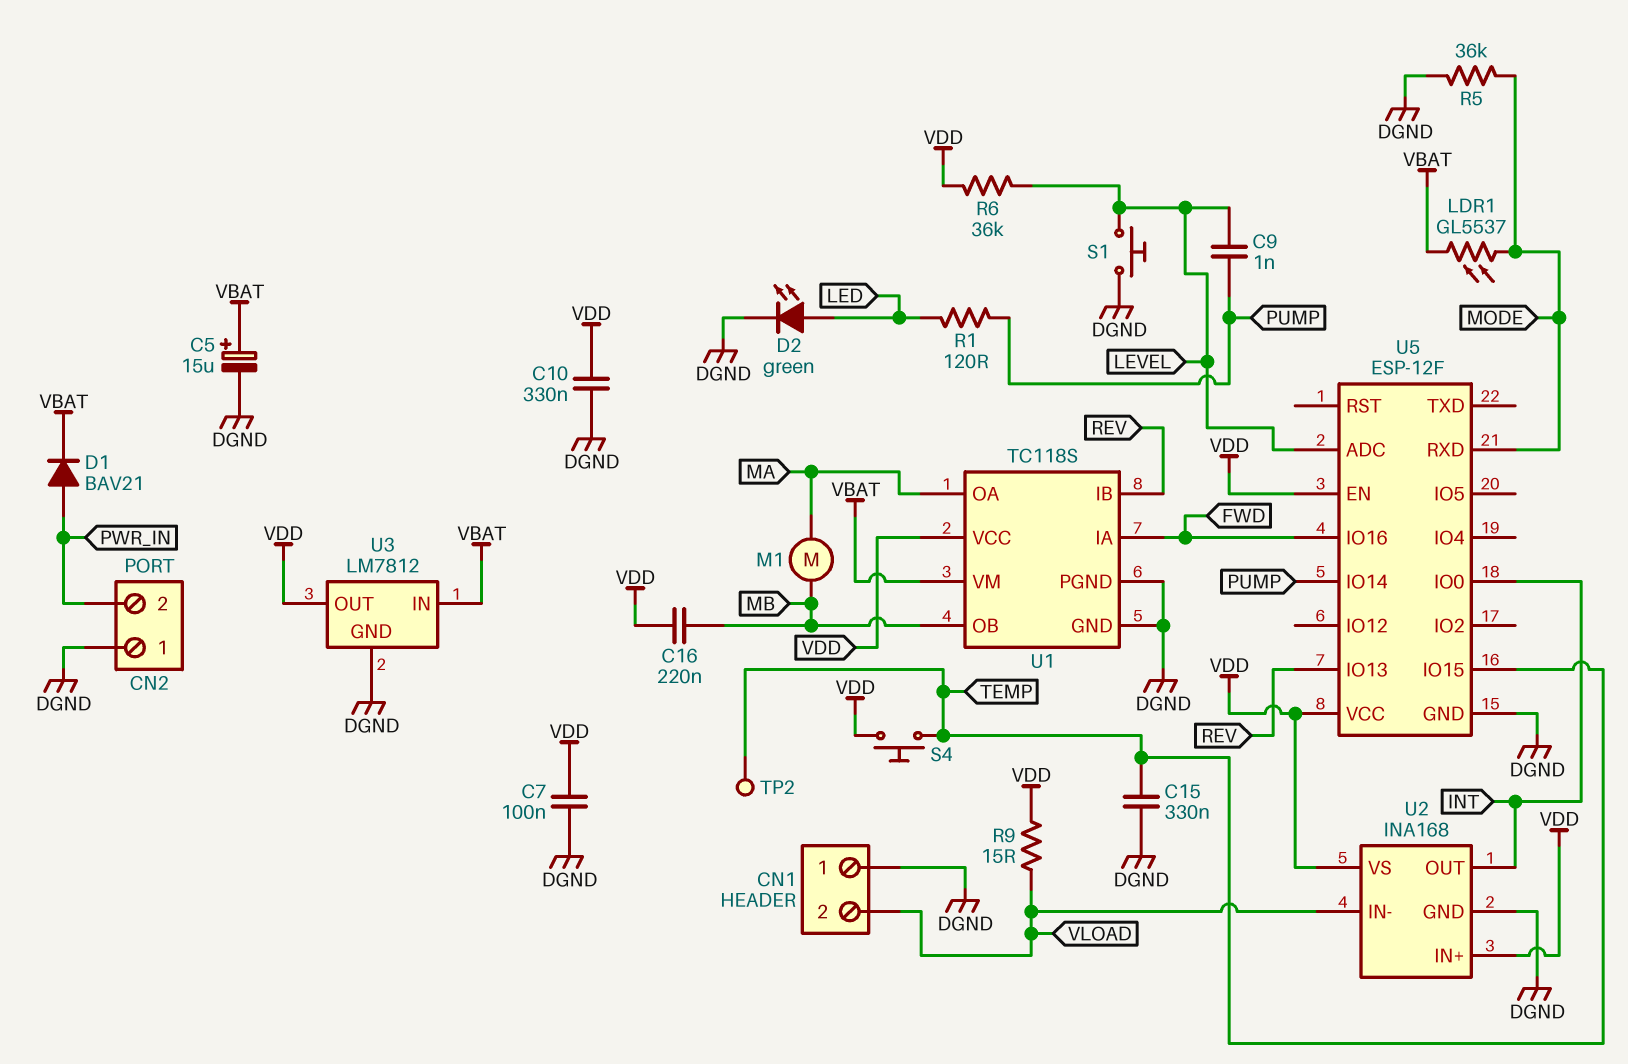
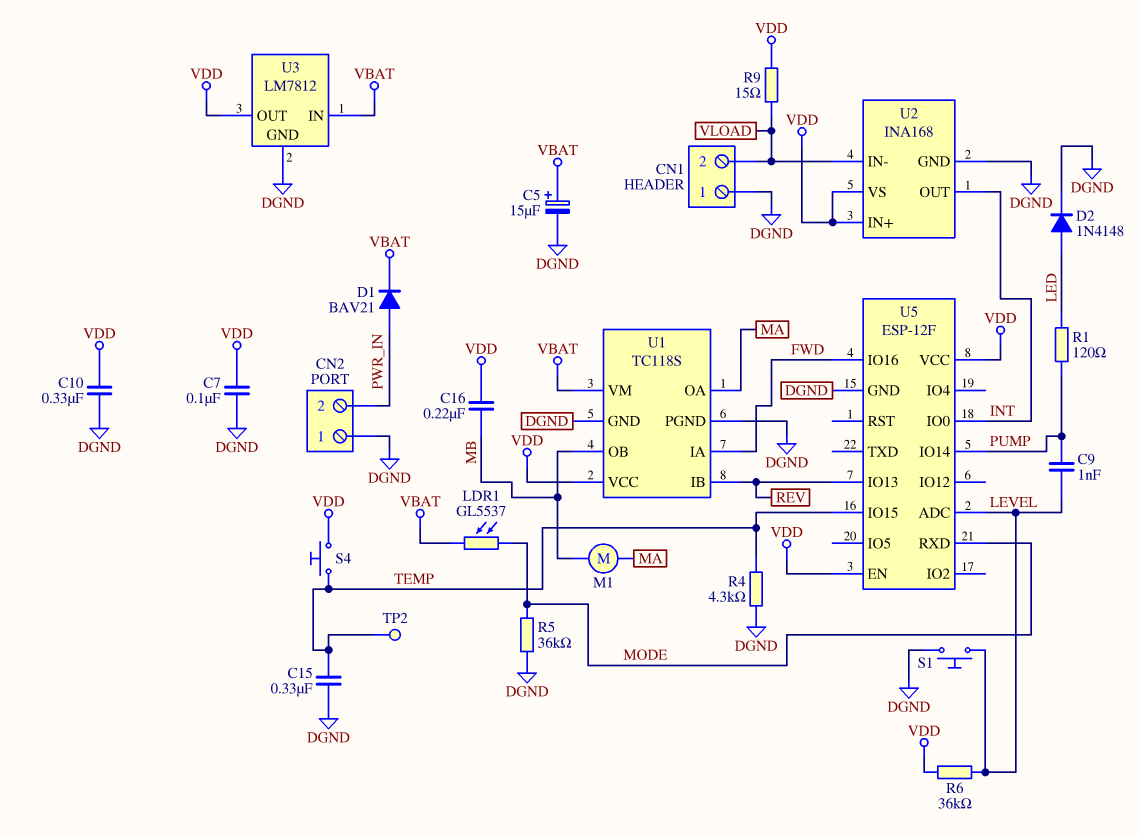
D2: LED green (A LED, K DGND) -> diode 1N4148 (A LED, K DGND)
R4: none -> 4.3k (DGND, TEMP)

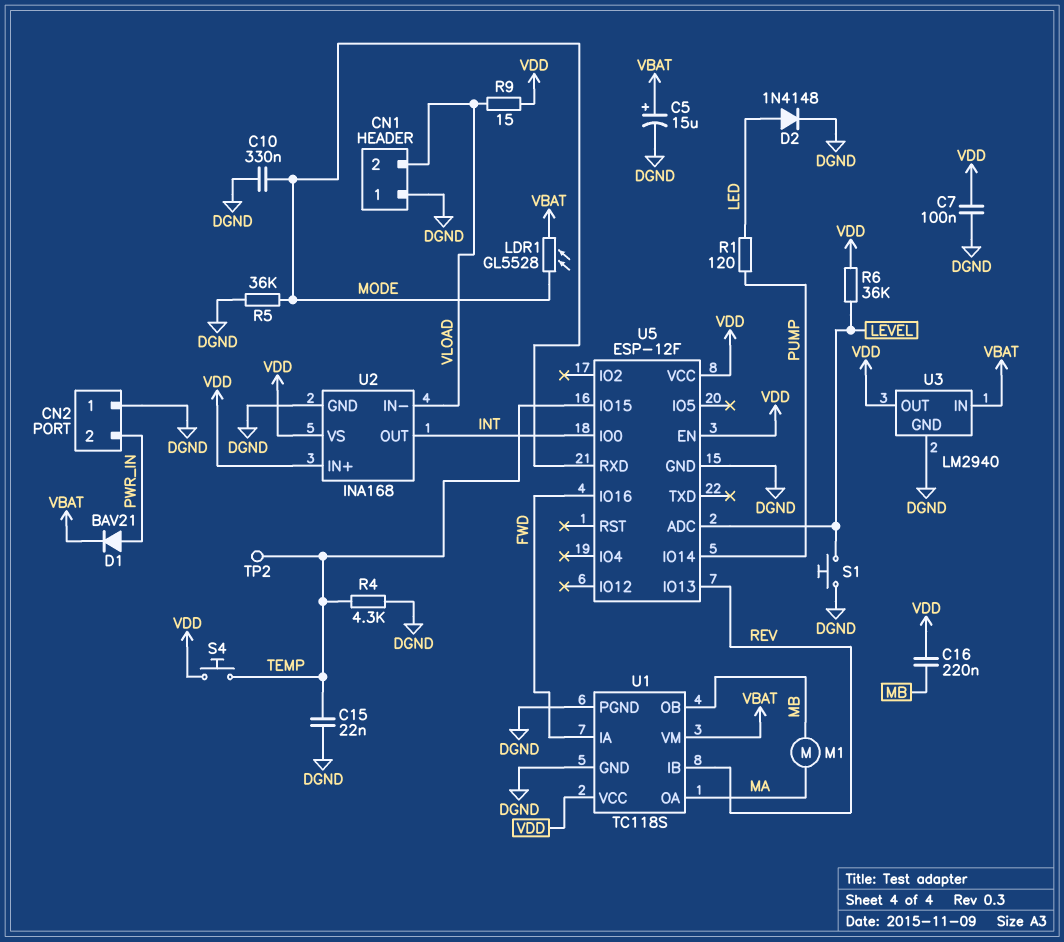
C9: 1nF (LEVEL, PUMP) -> none
C10: 330nF (DGND, VDD) -> 330nF (DGND, MODE)
C15: 330nF (DGND, TEMP) -> 22nF (DGND, TEMP)
LDR1: GL5537 (MODE, VBAT) -> GL5528 (MODE, VBAT)
U3: LM7812 -> LM2940

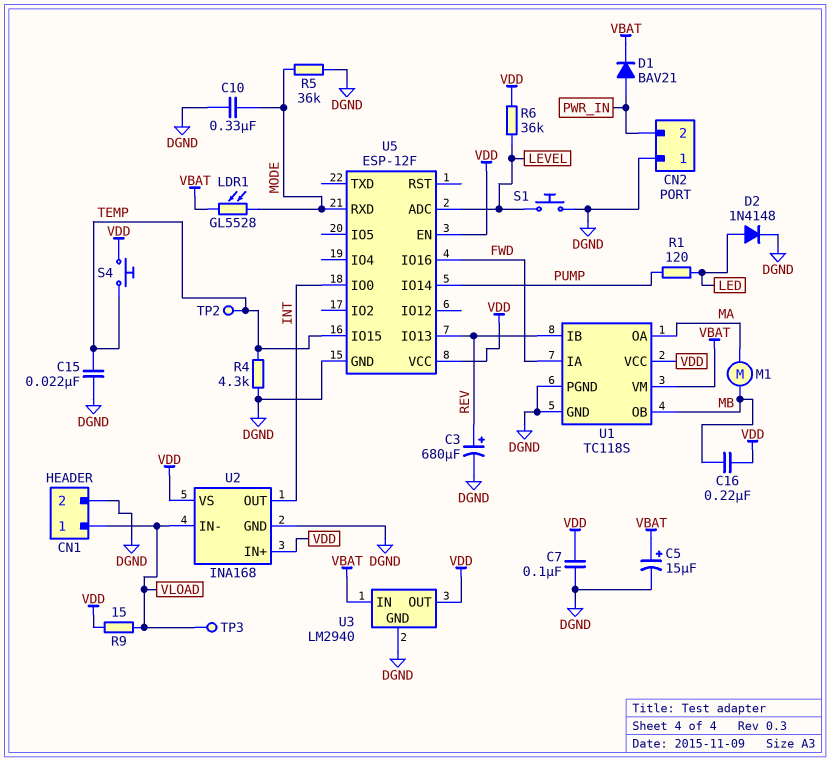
C3: none -> 680uF (plus REV, minus DGND)
CN1 pin 1: DGND -> VLOAD
CN1 pin 2: VLOAD -> DGND
TP3: none -> test point (VLOAD)

